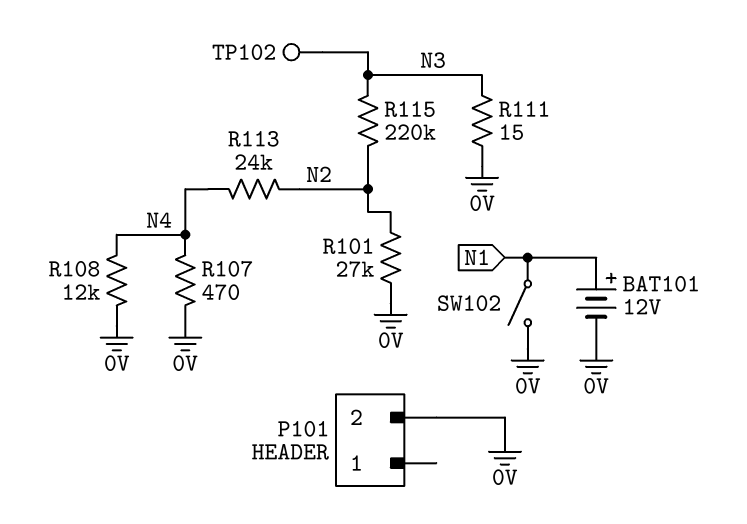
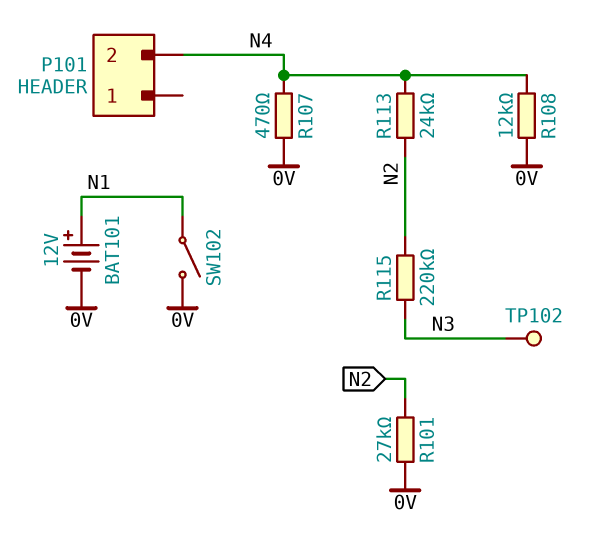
P101 pin 2: 0V -> N4
R111: 15 (0V, N3) -> none

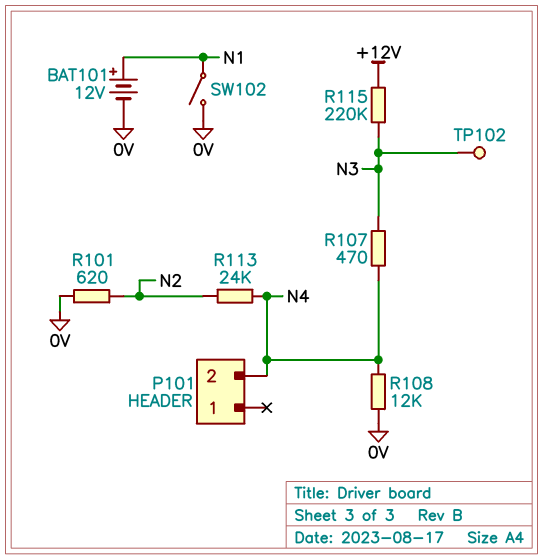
R101: 27k (0V, N2) -> 620 (0V, N2)
R107: 470 (0V, N4) -> 470 (N3, N4)
R115: 220k (N2, N3) -> 220k (+12V, N3)

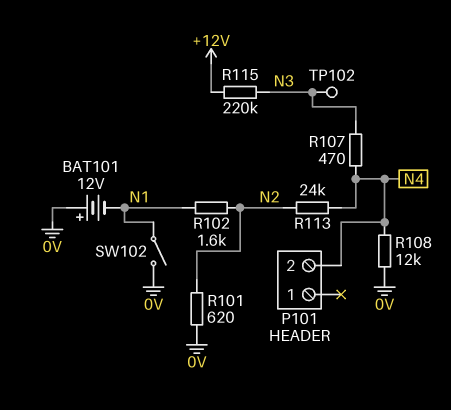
BAT101: 12V (plus N1, minus 0V) -> 12V (plus 0V, minus N1)
R102: none -> 1.6k (N1, N2)

